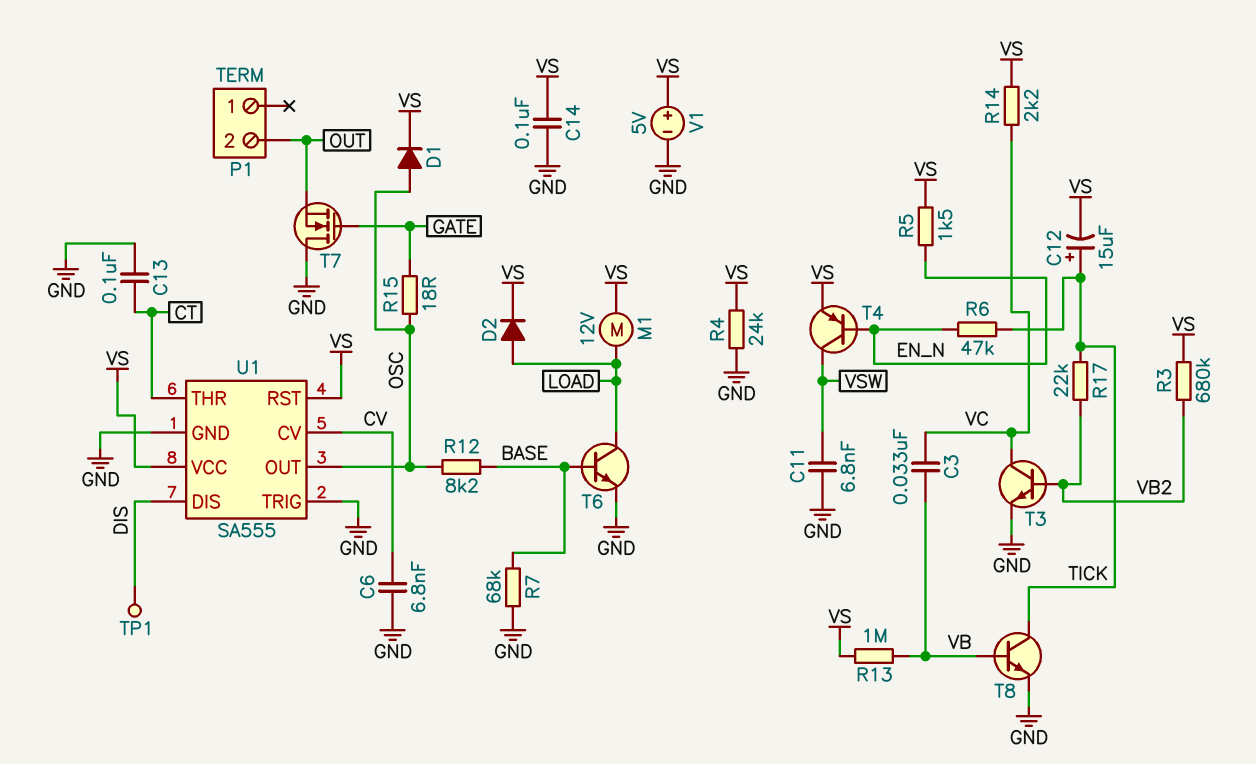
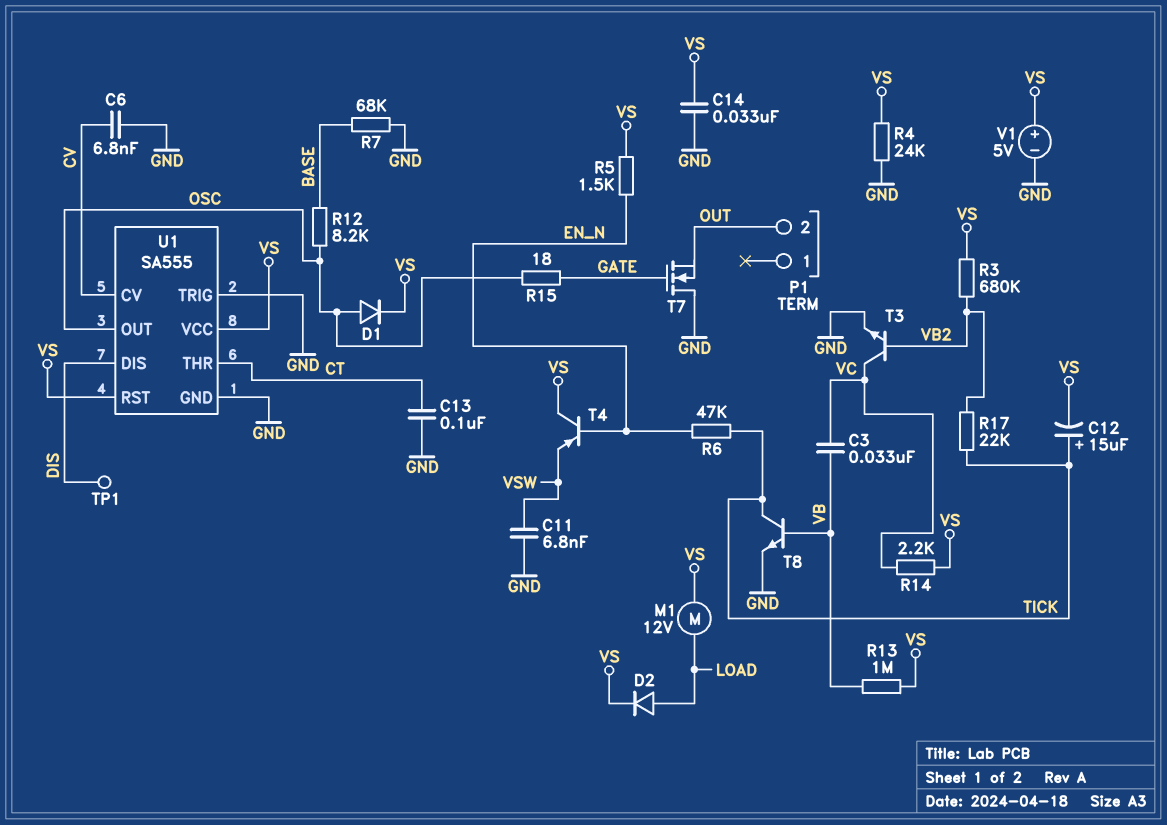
C14: 100nF (GND, VS) -> 33nF (GND, VS)
T4: PNP (B EN_N, C VSW, E VS) -> PNP (B EN_N, C VS, E VSW)
T6: NPN (B BASE, C LOAD, E GND) -> none

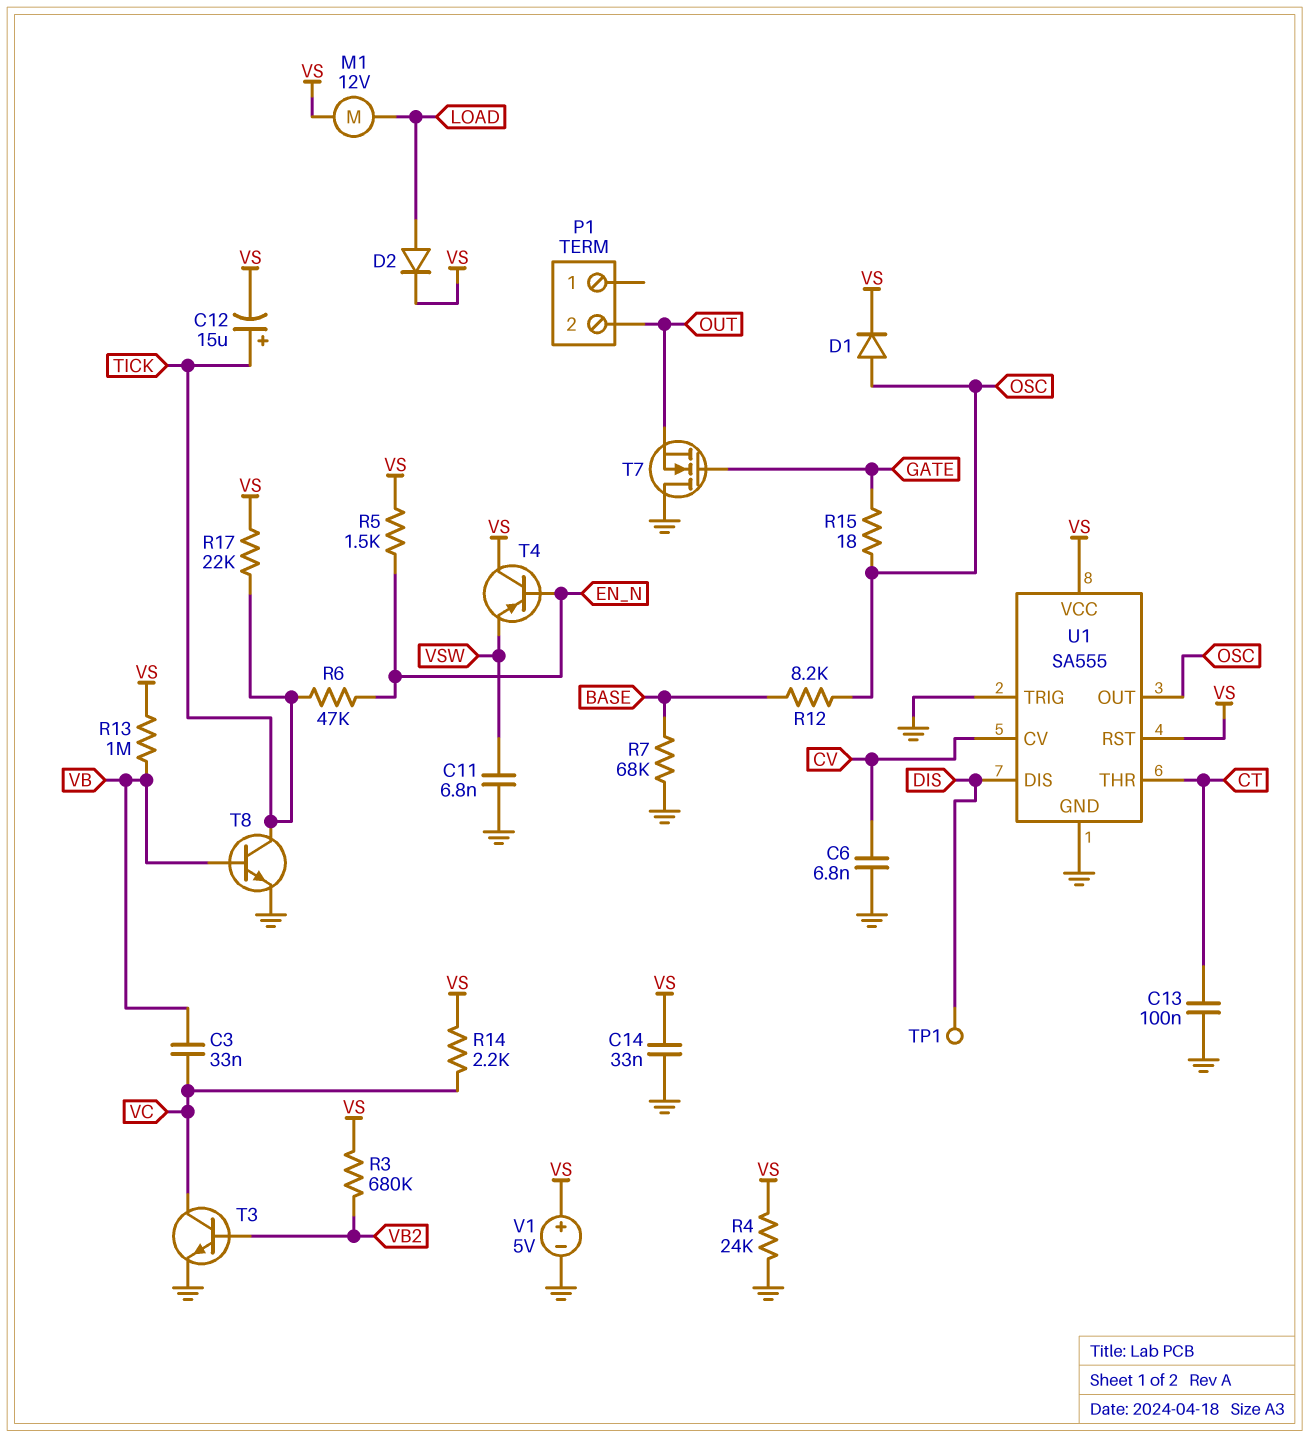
R17: 22k (TICK, VB2) -> 22k (TICK, VS)

